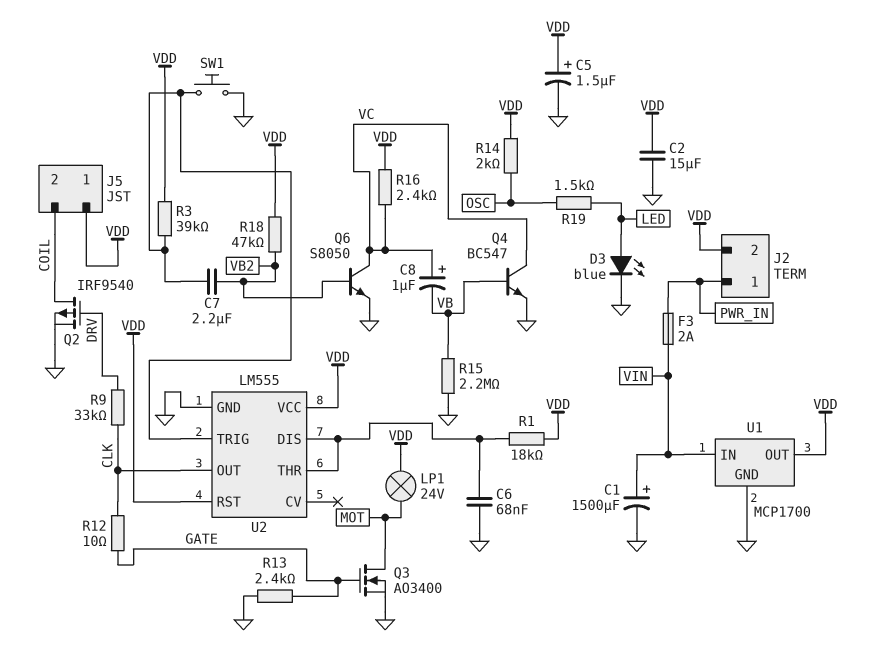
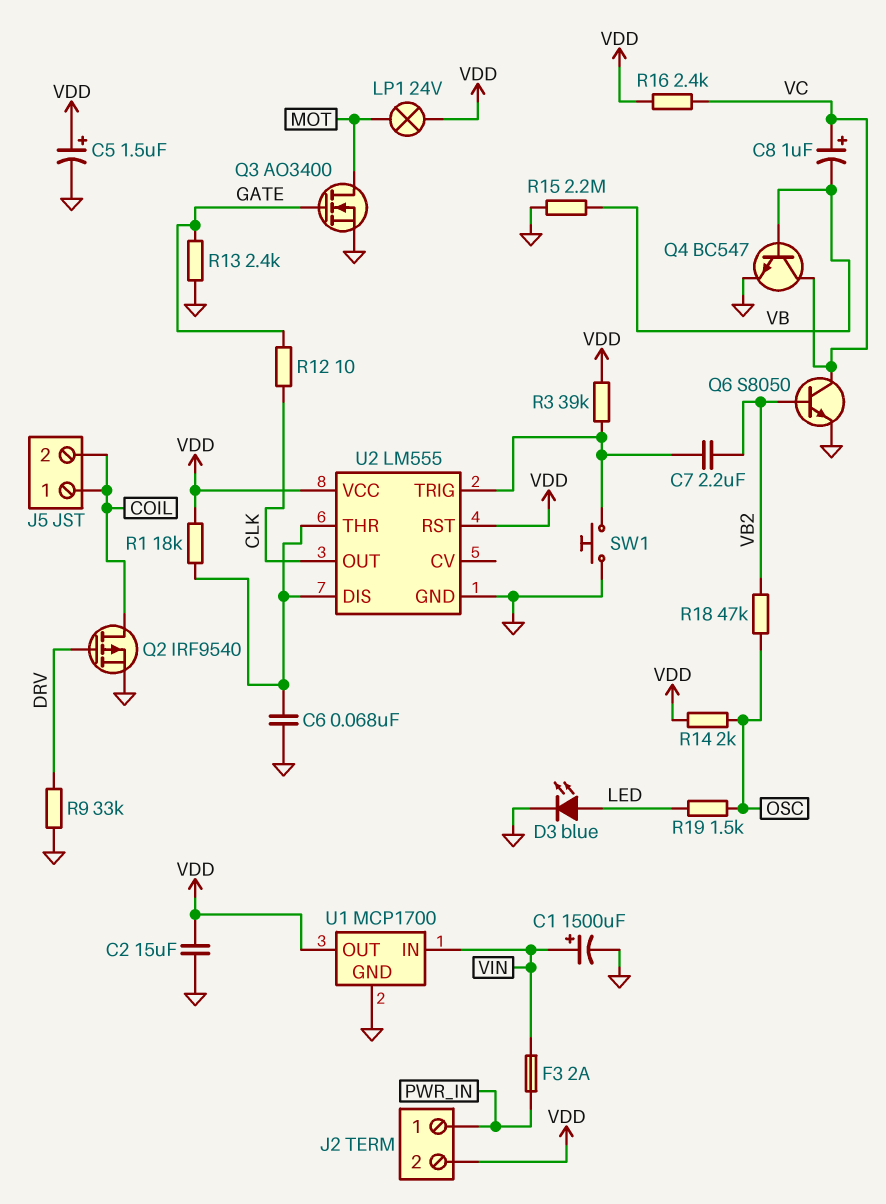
J5 pin 1: VDD -> COIL
R9: 33k (CLK, DRV) -> 33k (DRV, GND)
R18: 47k (VB2, VDD) -> 47k (OSC, VB2)

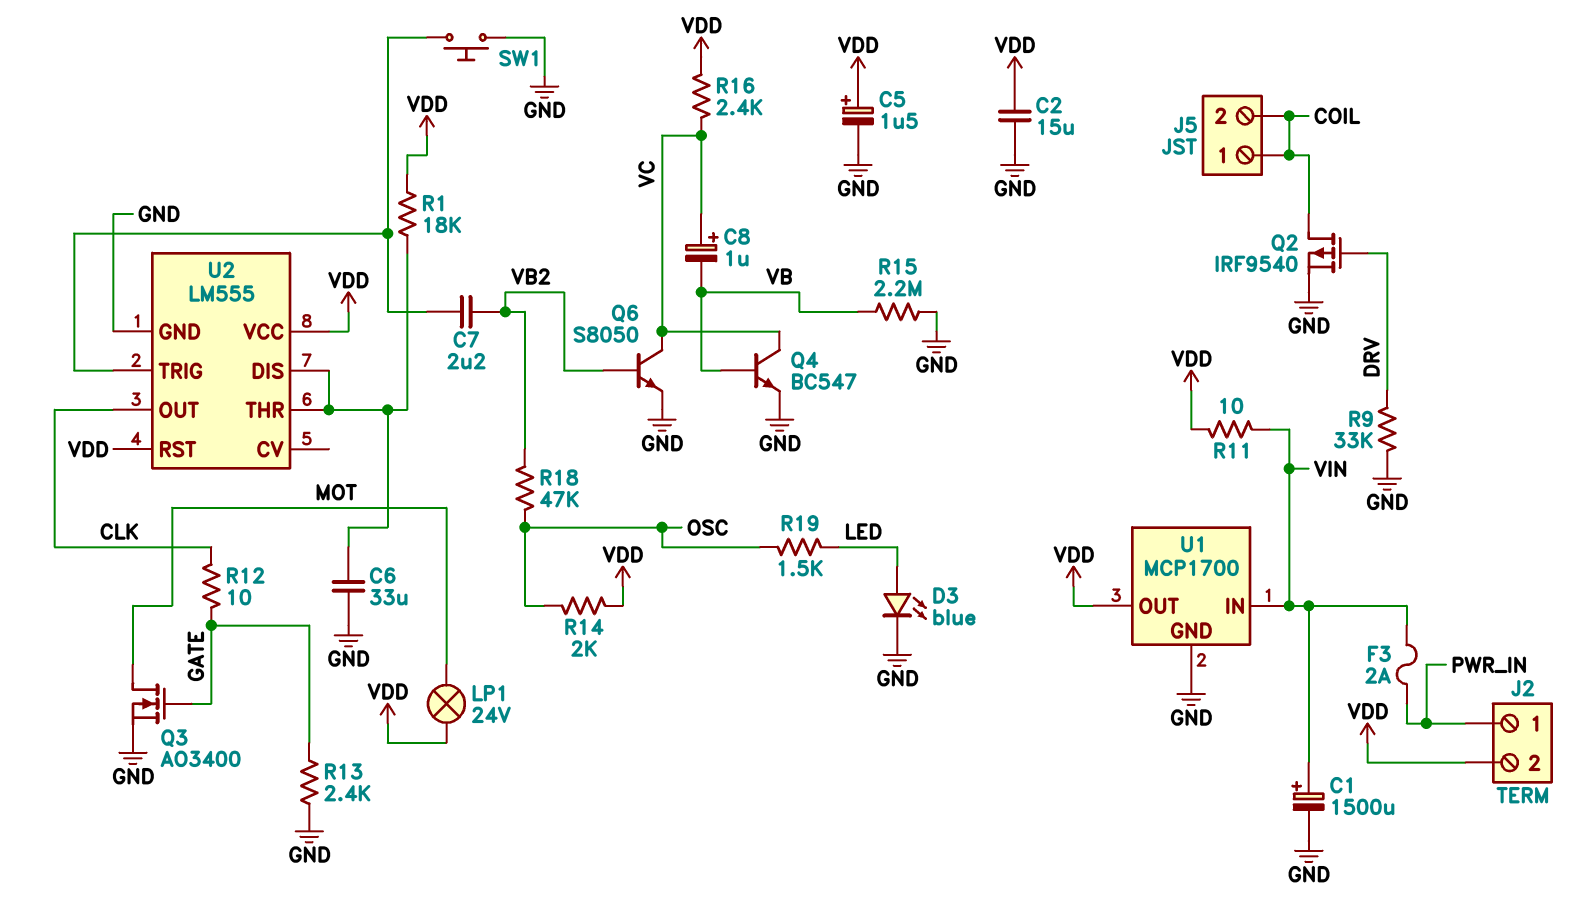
C6: 68nF (GND, U2/DIS) -> 33uF (GND, U2/DIS)
R3: 39k (U2/TRIG, VDD) -> none
R11: none -> 10 (VDD, VIN)

